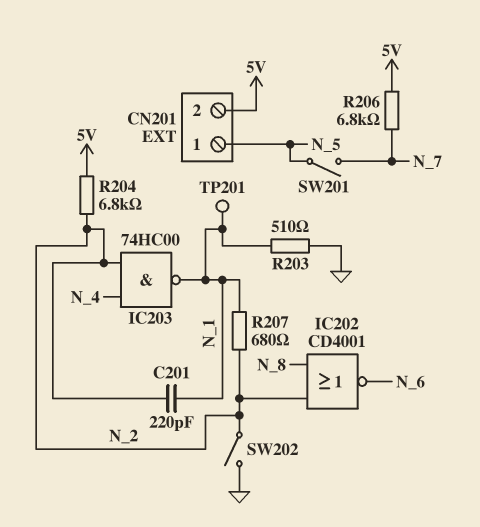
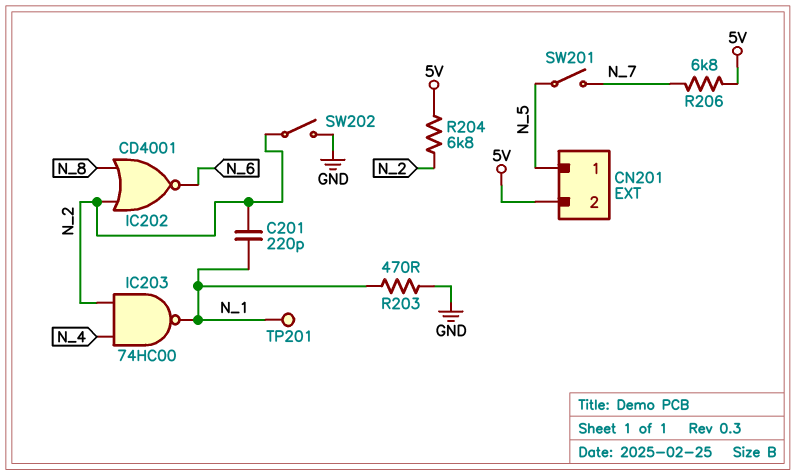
R203: 510 (GND, N_1) -> 470 (GND, N_1)
R207: 680 (N_1, N_2) -> none

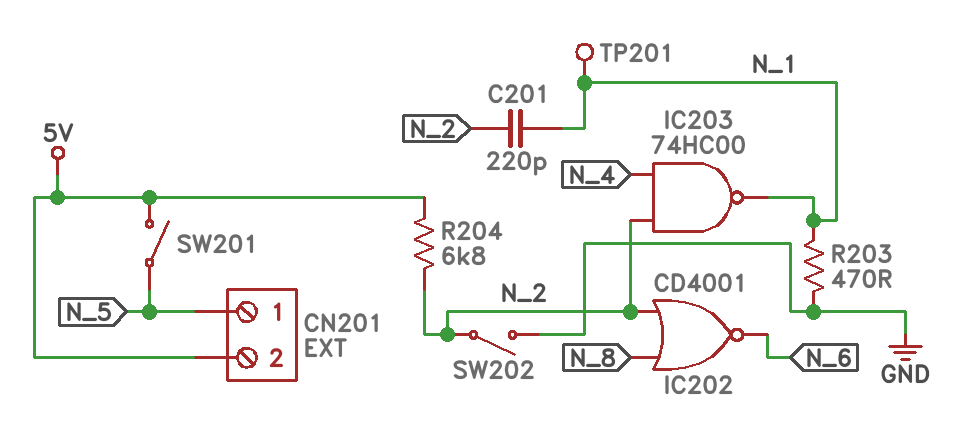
R206: 6.8k (5V, N_7) -> none
SW201: switch (N_5, N_7) -> switch (5V, N_5)

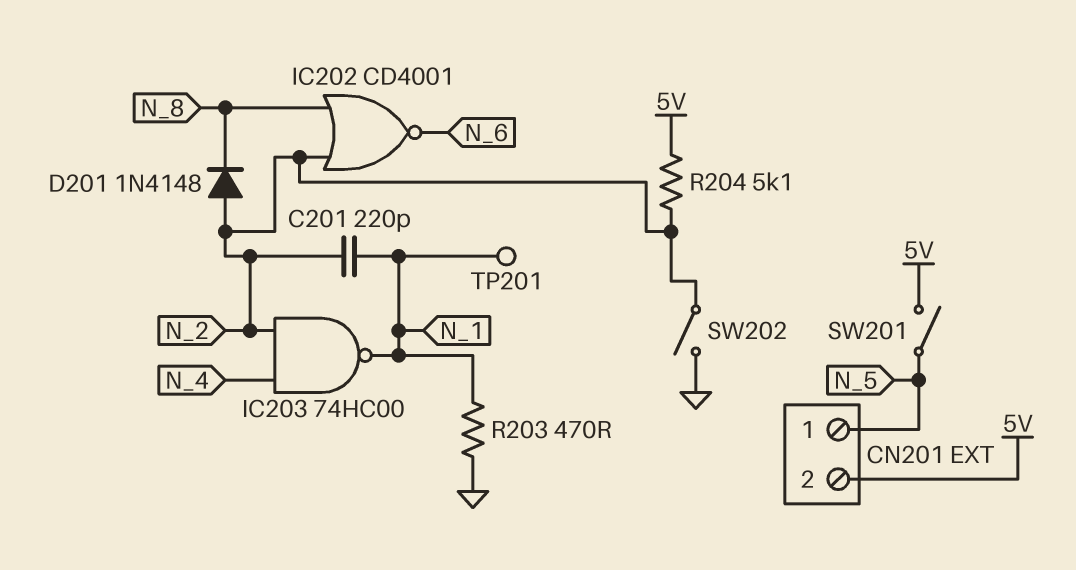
D201: none -> diode 1N4148 (A N_2, K N_8)
R204: 6.8k (5V, N_2) -> 5.1k (5V, N_2)

